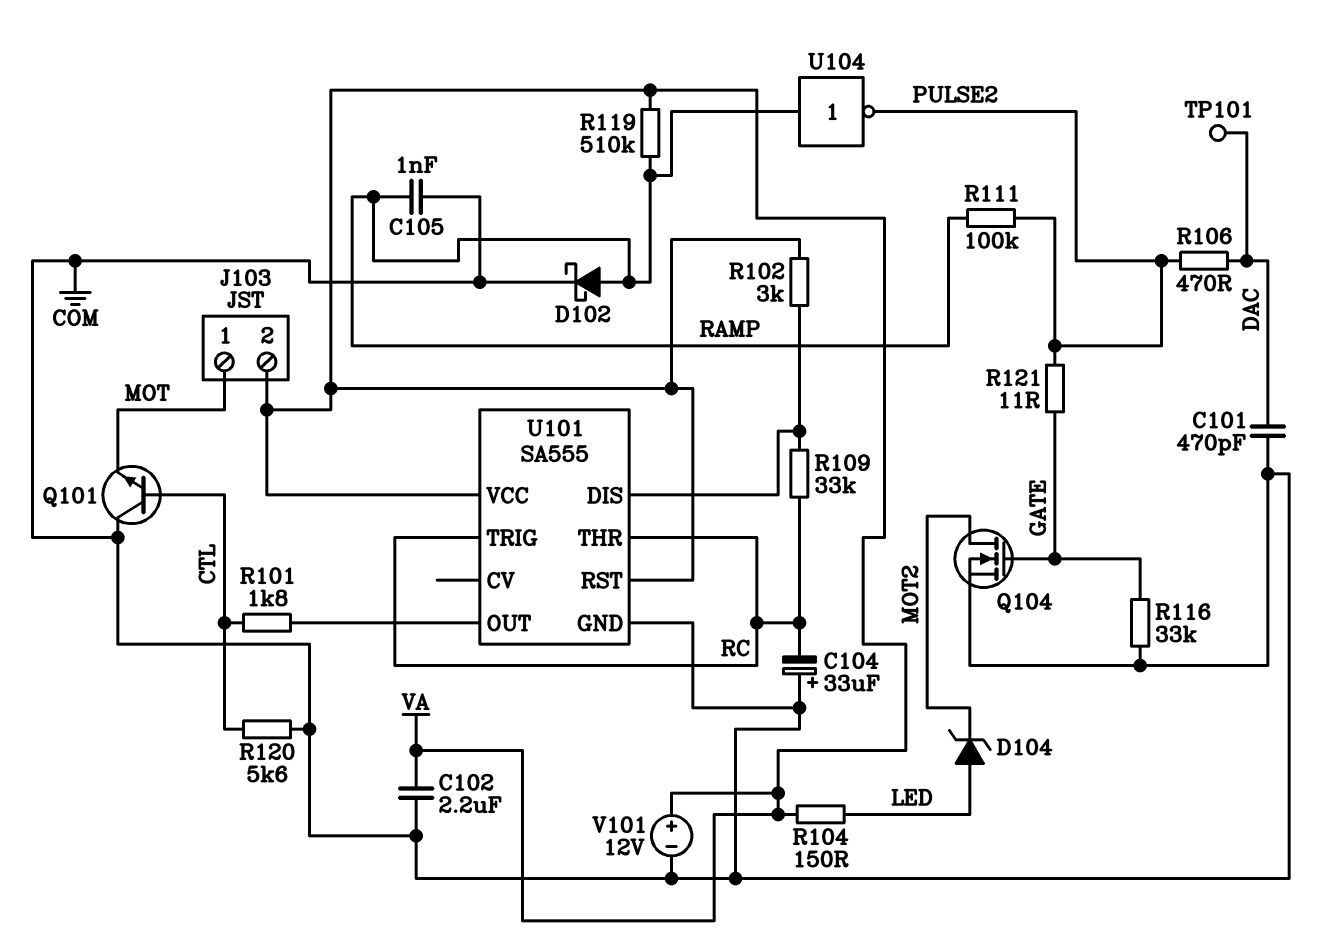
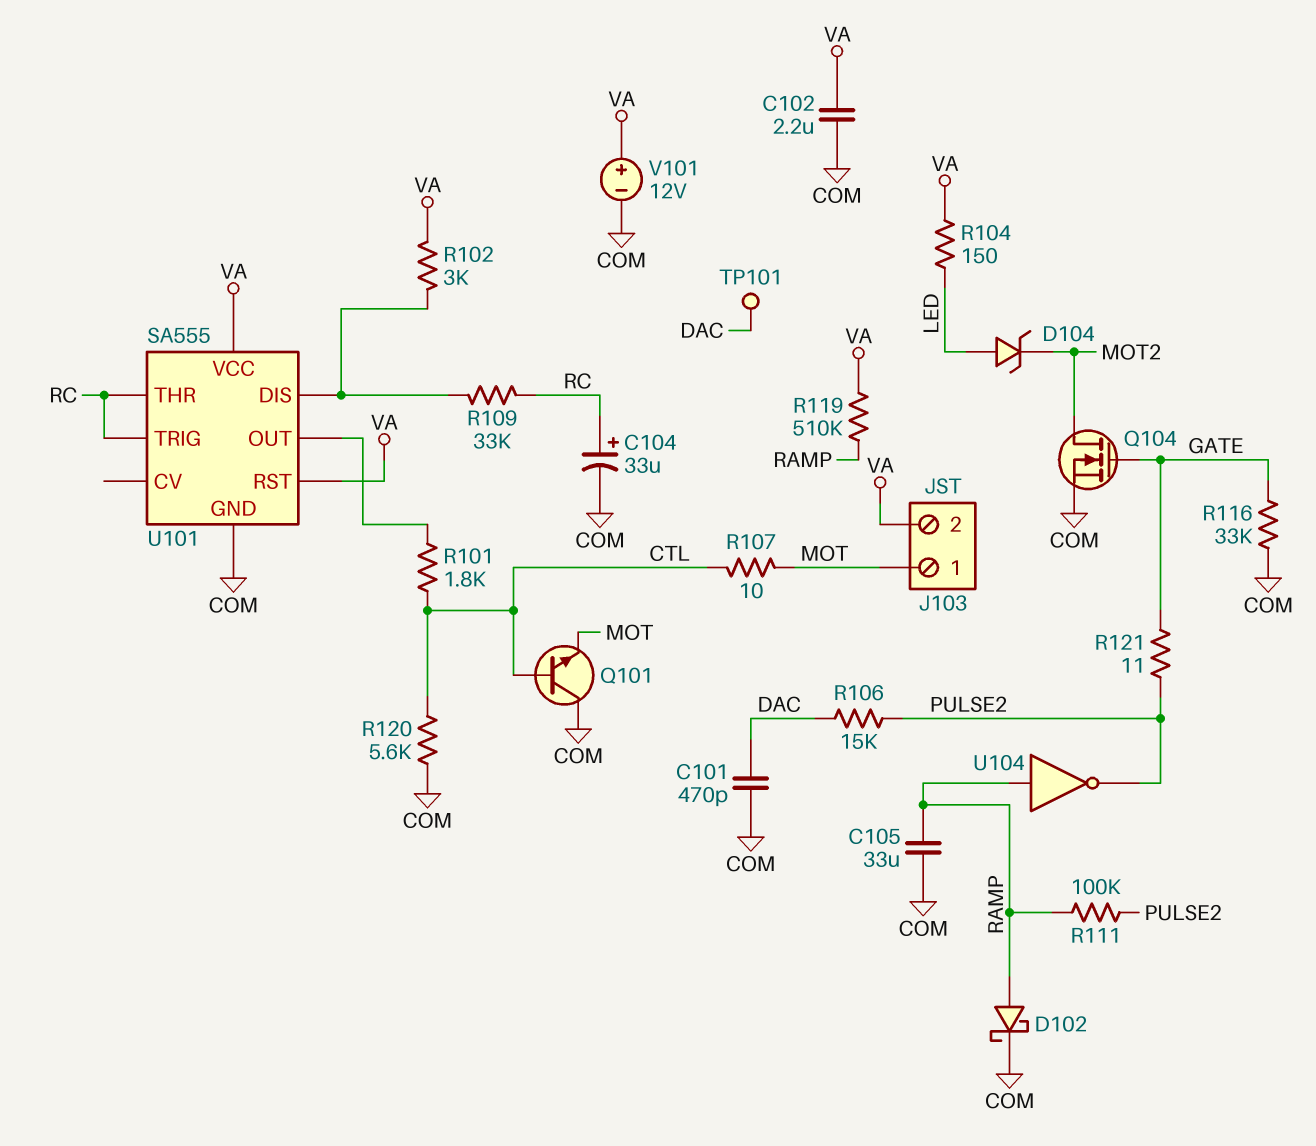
C104: 33uF (plus COM, minus RC) -> 33uF (plus RC, minus COM)
C105: 1nF (COM, RAMP) -> 33uF (COM, RAMP)
R106: 470 (DAC, PULSE2) -> 15k (DAC, PULSE2)
R107: none -> 10 (CTL, MOT)

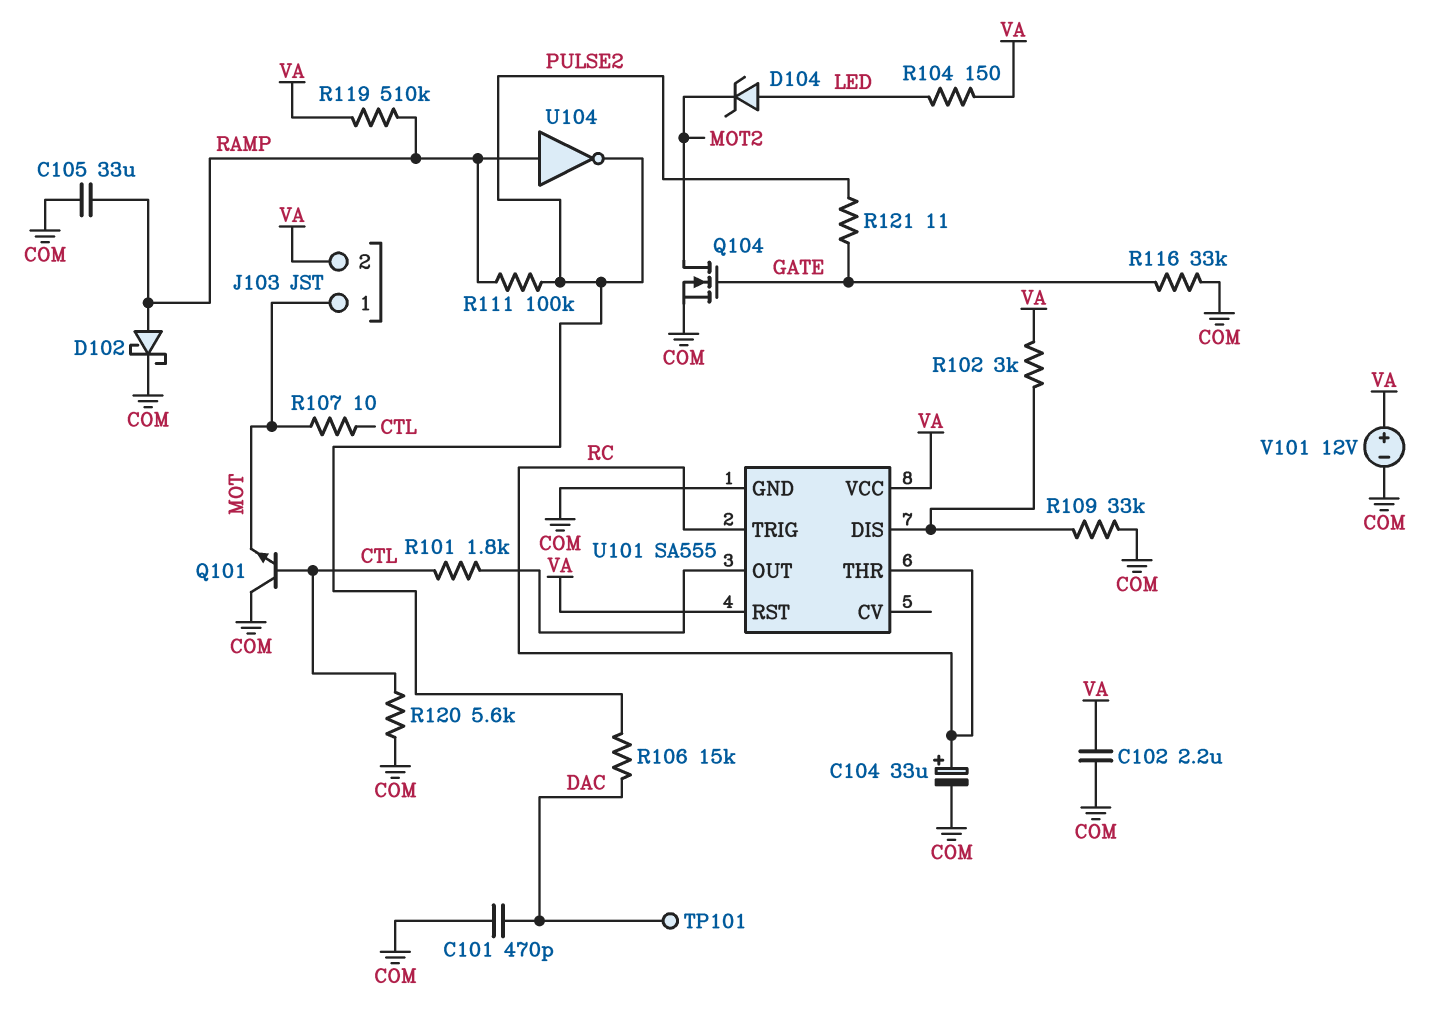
R109: 33k (RC, U101/DIS) -> 33k (COM, U101/DIS)

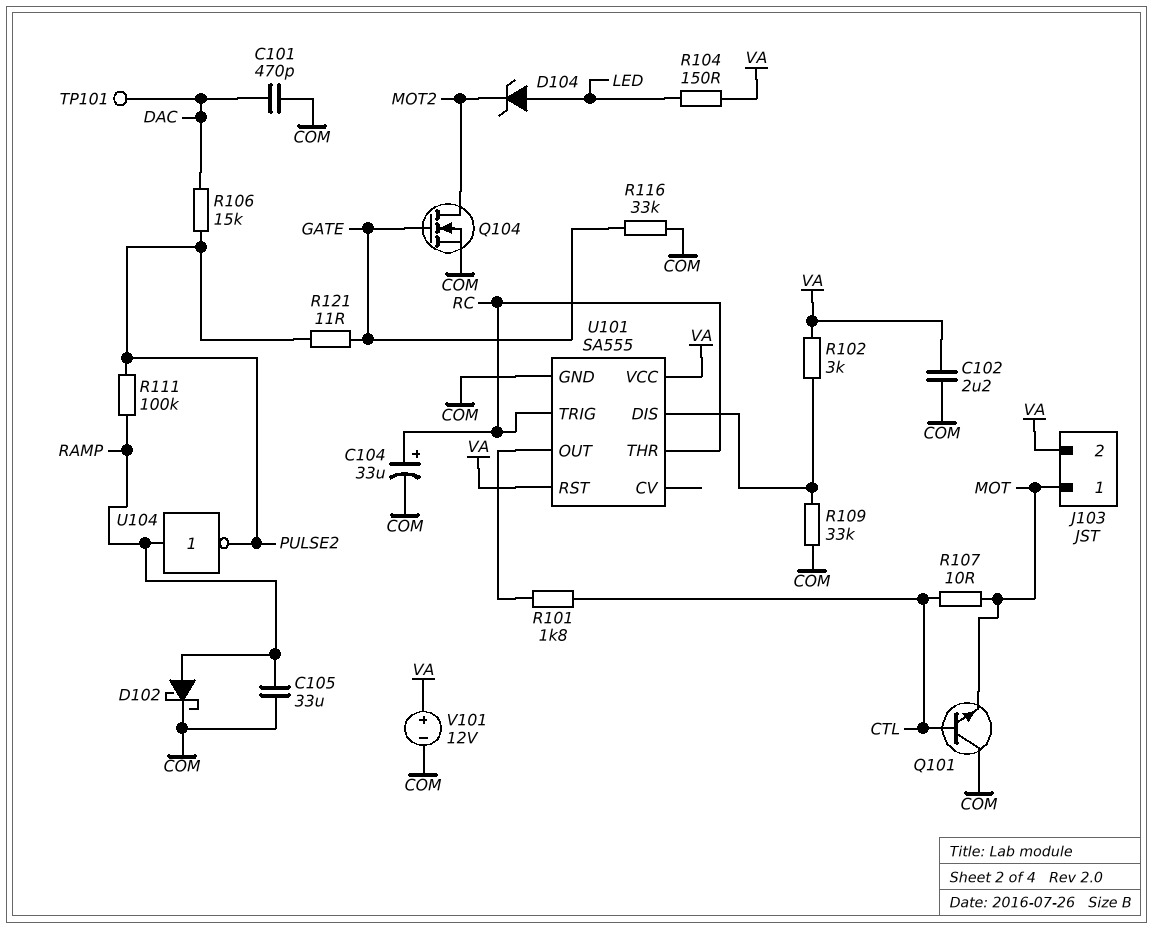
R119: 510k (RAMP, VA) -> none
R120: 5.6k (COM, CTL) -> none

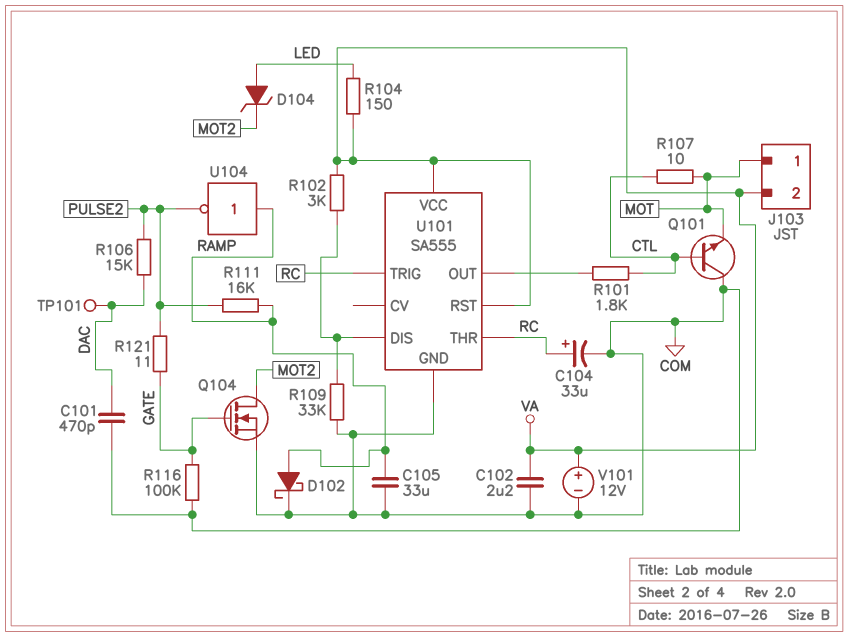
R111: 100k (PULSE2, RAMP) -> 16k (PULSE2, RAMP)
R116: 33k (COM, GATE) -> 100k (COM, GATE)

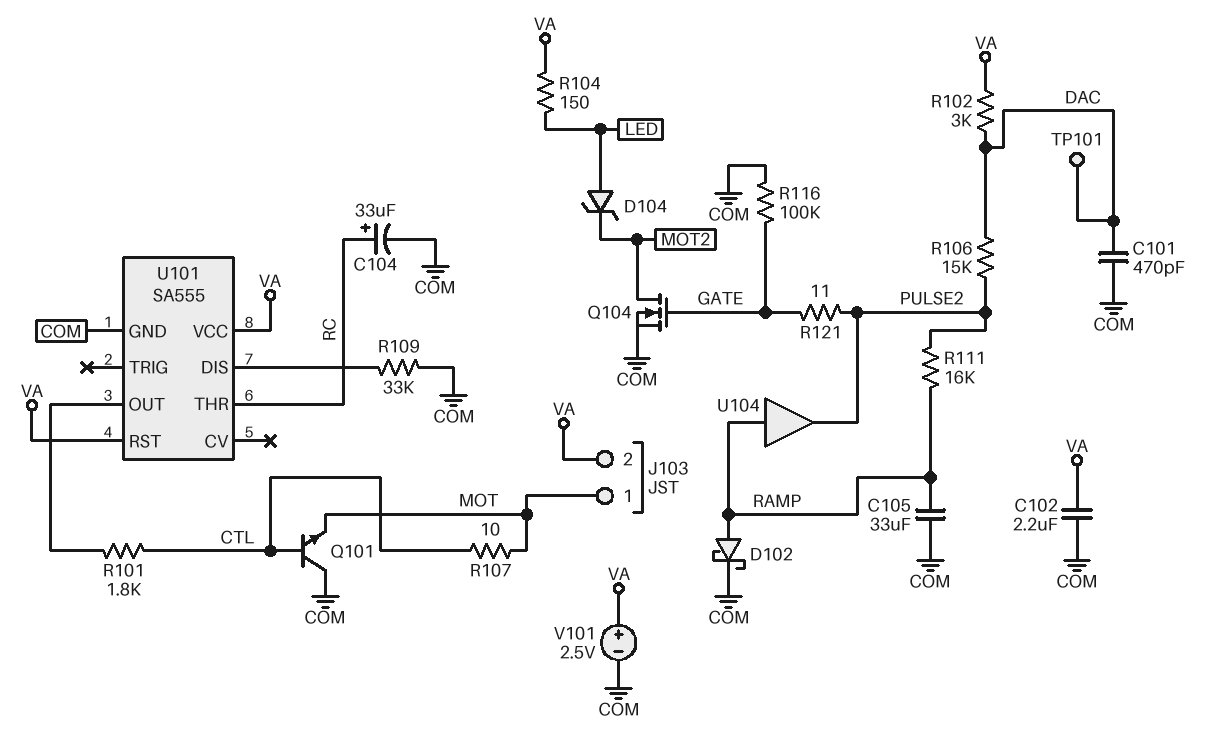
R102: 3k (U101/DIS, VA) -> 3k (DAC, VA)
U101 pin TRIG: RC -> none
U104: NOT (in RAMP, out PULSE2) -> buffer (in RAMP, out PULSE2)
V101: 12V (plus VA, minus COM) -> 2.5V (plus VA, minus COM)

